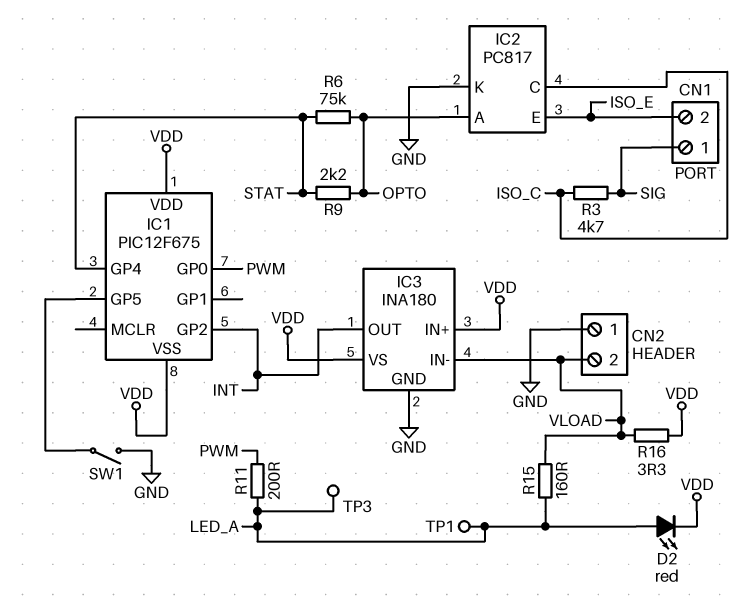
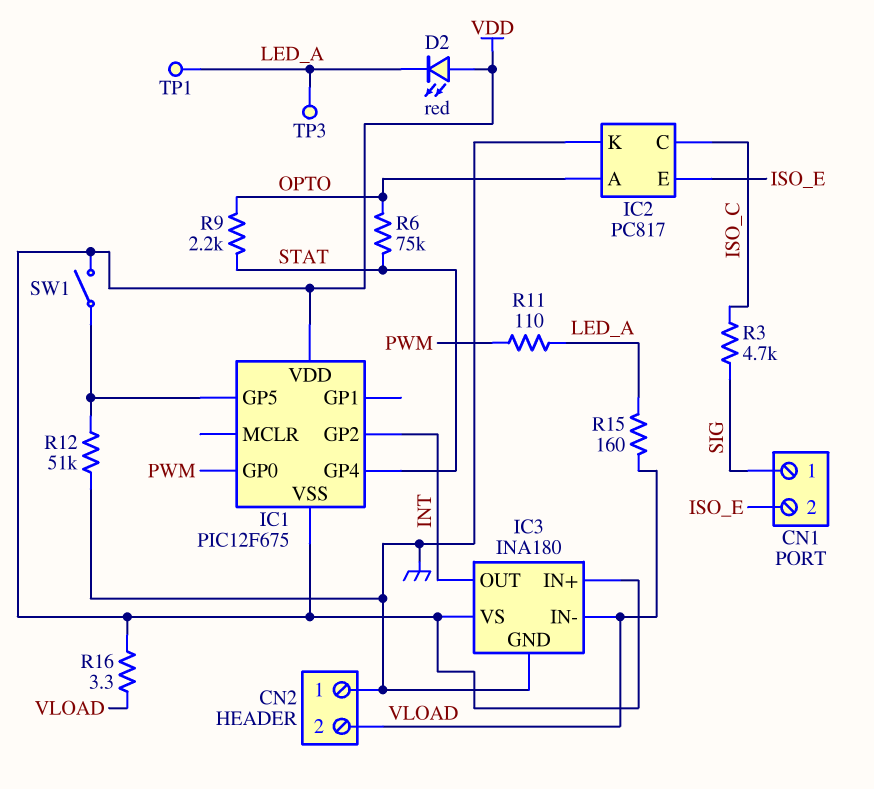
D2: LED red (A LED_A, K VDD) -> LED red (A VDD, K LED_A)
R11: 200 (LED_A, PWM) -> 110 (LED_A, PWM)
R12: none -> 51k (GND, IC1/GP5)
SW1: switch (GND, IC1/GP5) -> switch (IC1/GP5, VDD)

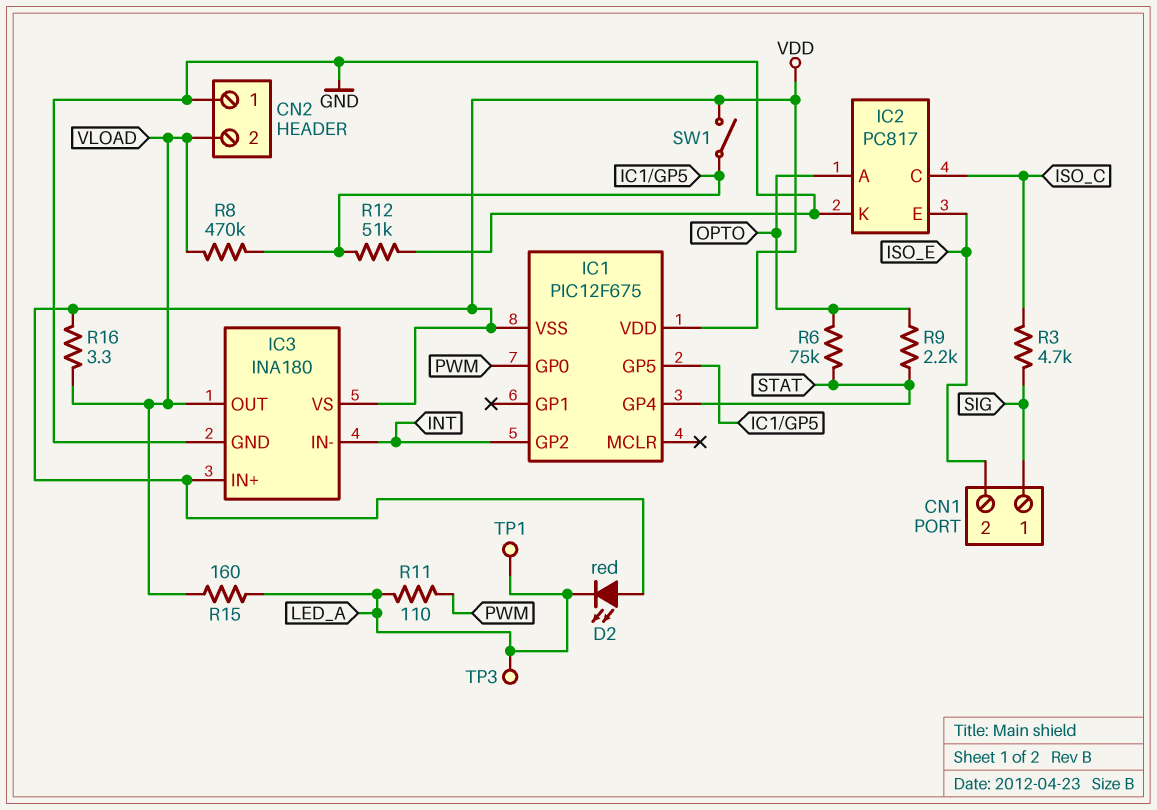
IC3 pin IN-: VLOAD -> INT
IC3 pin OUT: INT -> VLOAD
R8: none -> 470k (IC1/GP5, VLOAD)

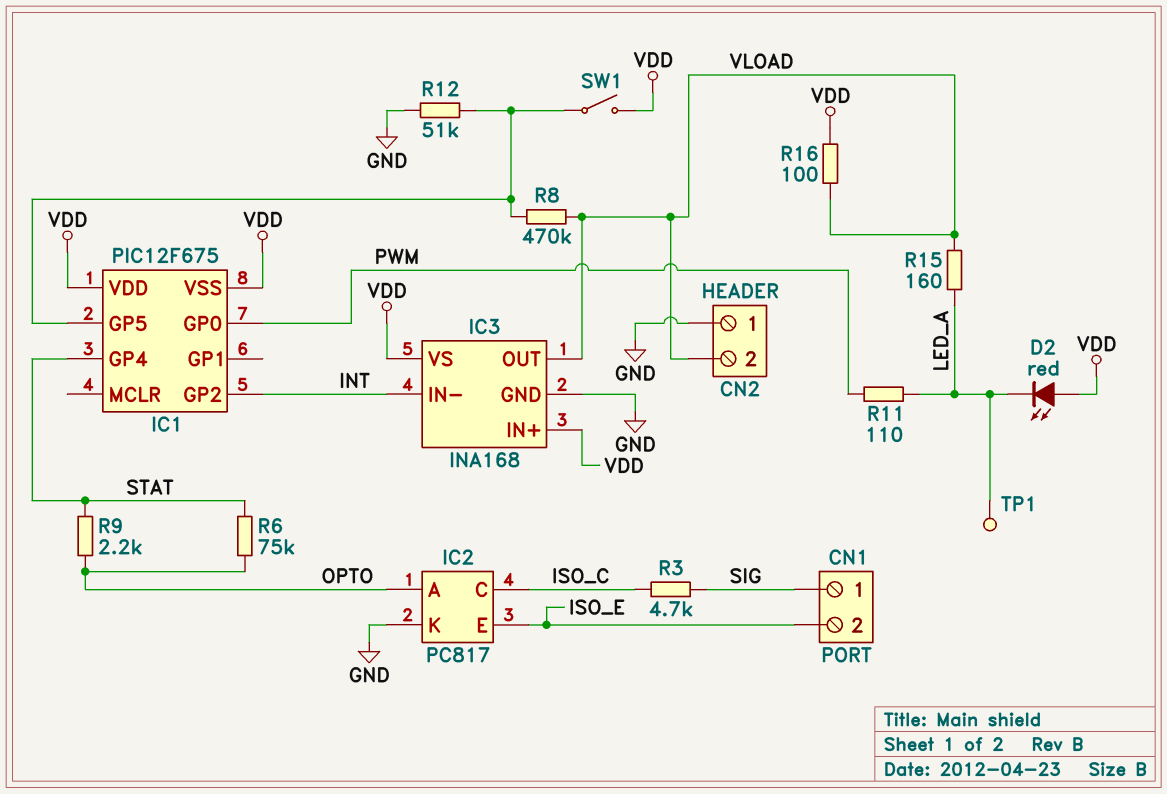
IC3: INA180 -> INA168
R16: 3.3 (VDD, VLOAD) -> 100 (VDD, VLOAD)
TP3: test point (LED_A) -> none

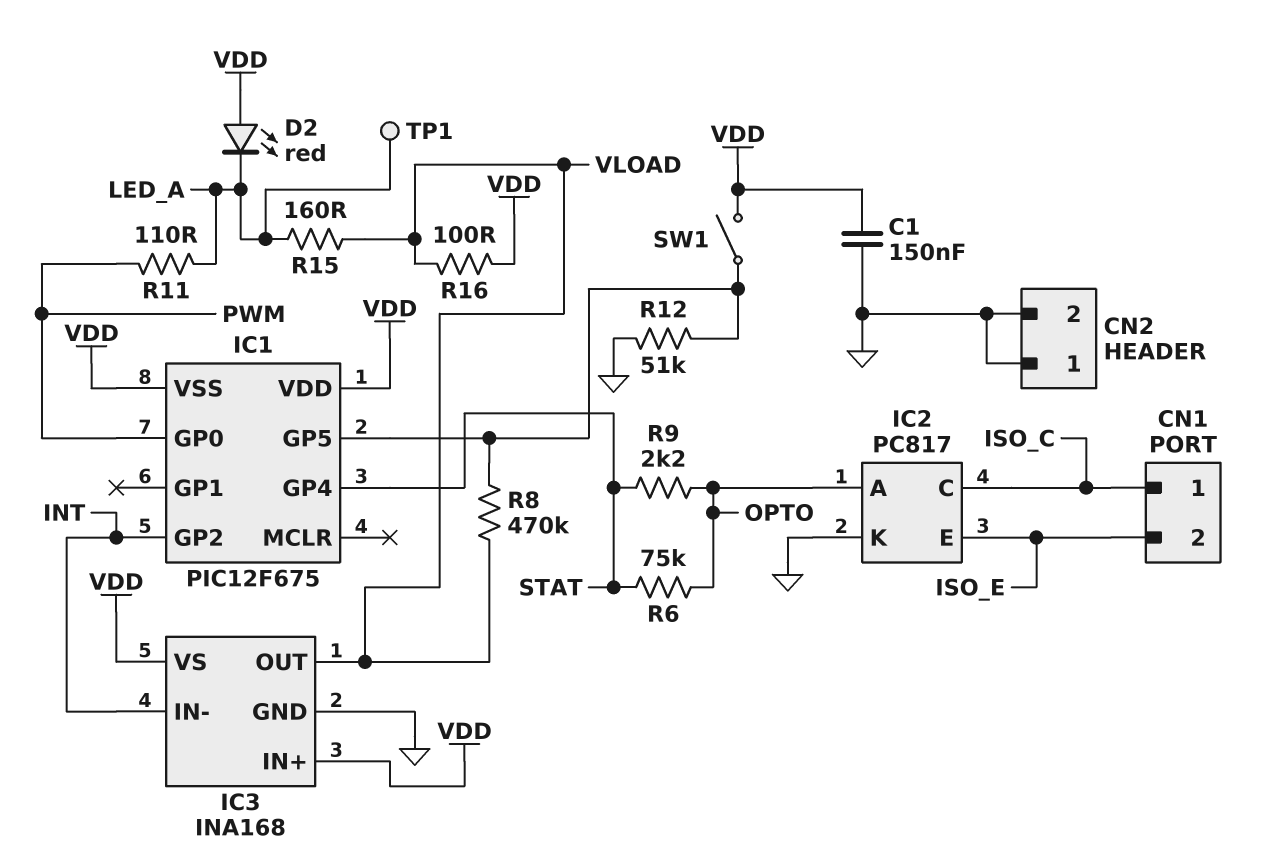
C1: none -> 150nF (GND, VDD)
CN1 pin 1: SIG -> ISO_C
CN2 pin 2: VLOAD -> GND
R3: 4.7k (ISO_C, SIG) -> none

